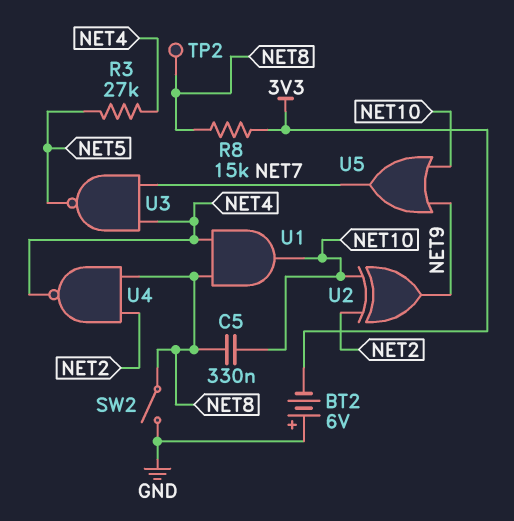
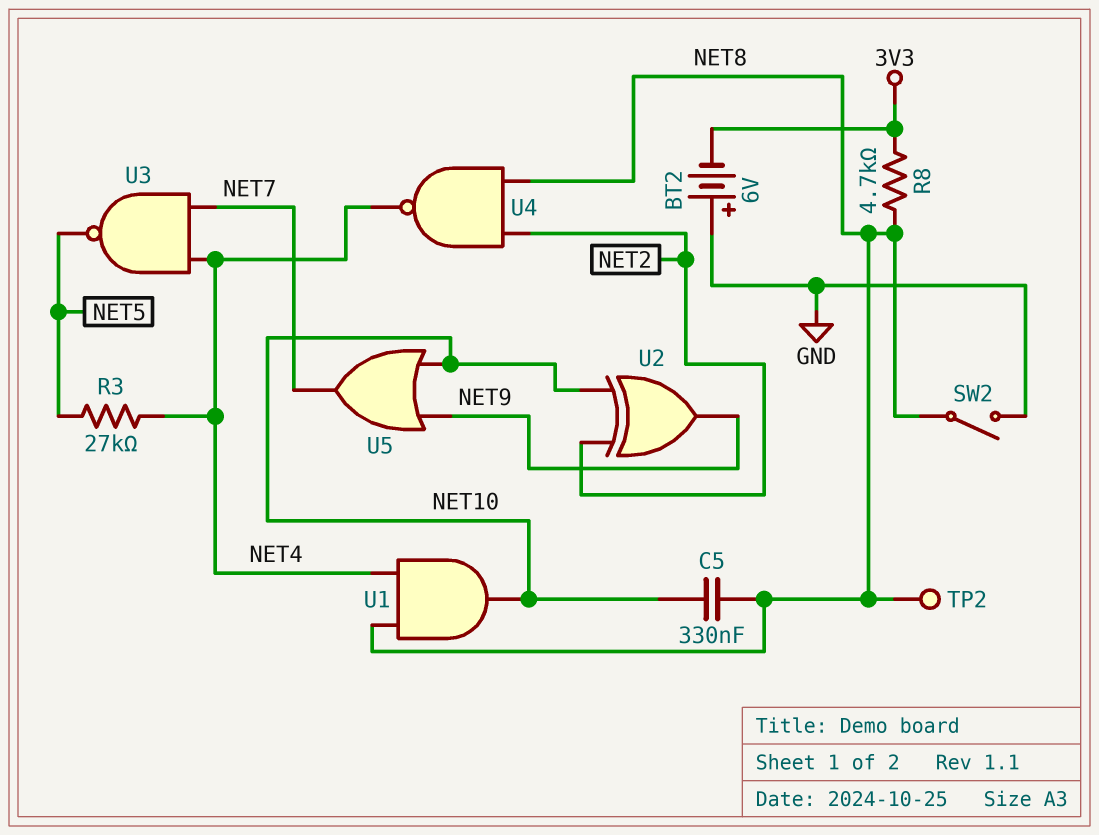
R8: 15k (3V3, NET8) -> 4.7k (3V3, NET8)

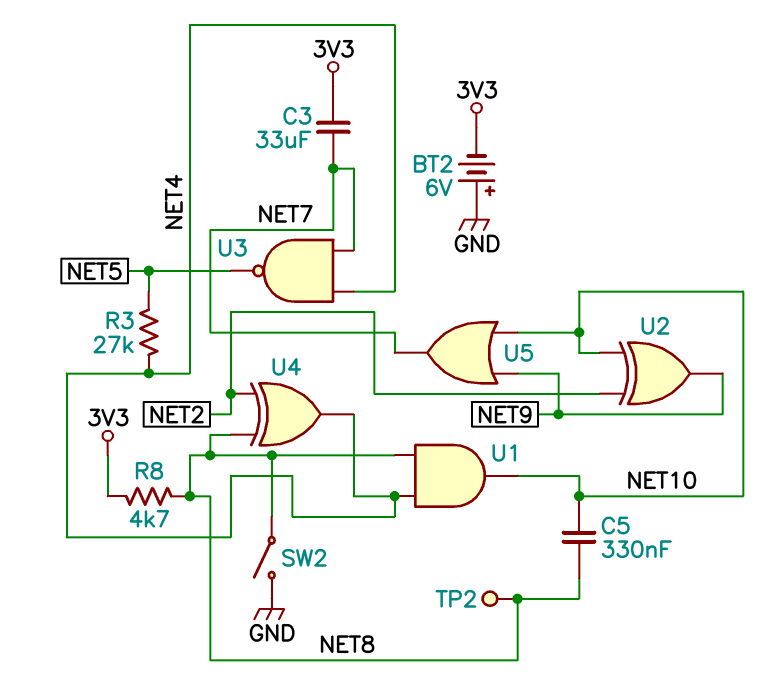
C3: none -> 33uF (3V3, NET7)
U4: NAND (in NET2, in NET8, out NET4) -> XOR (in NET2, in NET8, out NET4)

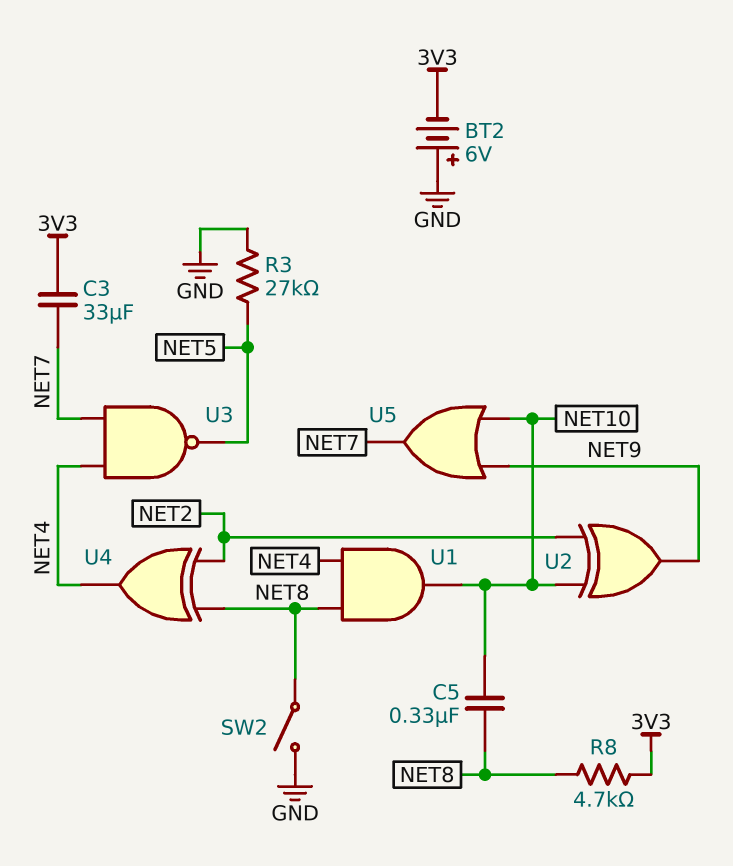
R3: 27k (NET4, NET5) -> 27k (GND, NET5)
TP2: test point (NET8) -> none

